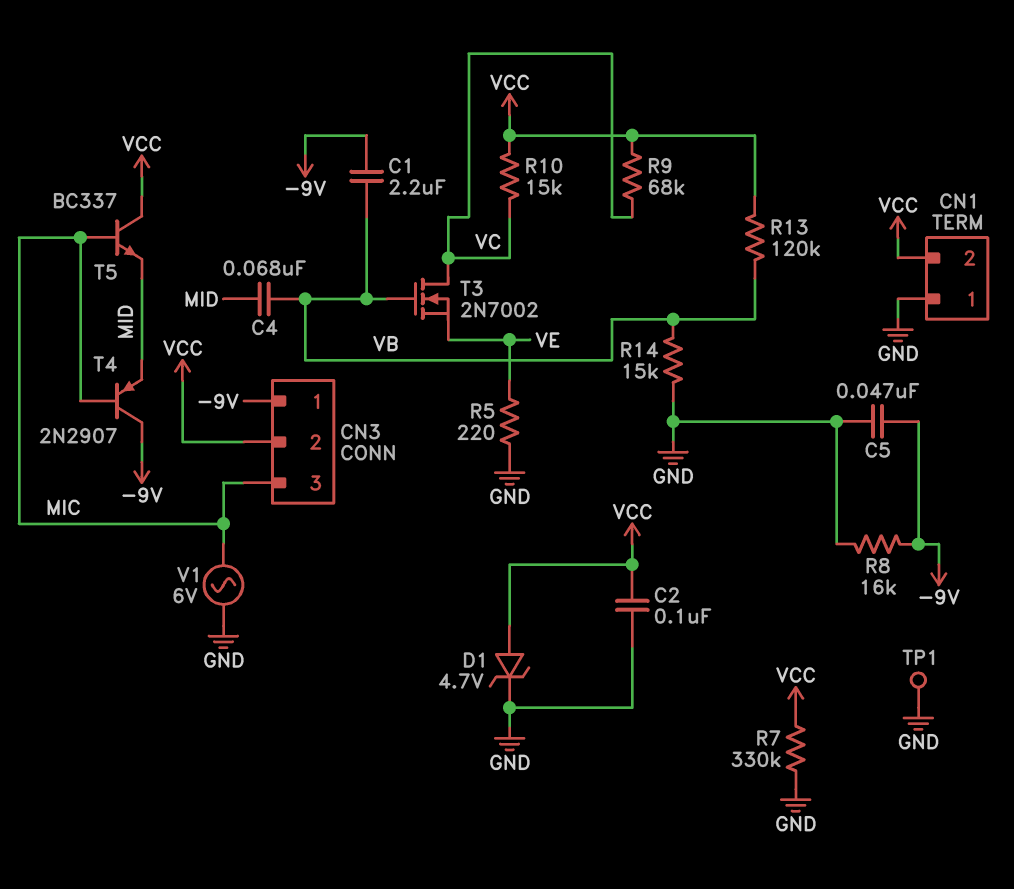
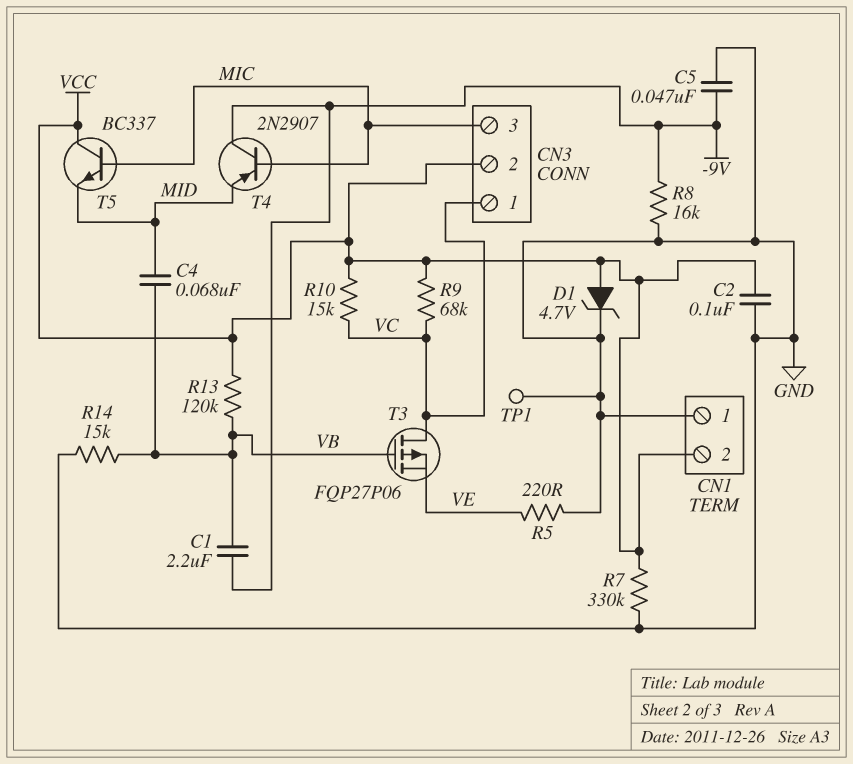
CN3 pin 1: -9V -> VC
T3: NMOS 2N7002 (G VB, D VC, S VE) -> PMOS FQP27P06 (G VB, D VC, S VE)
V1: AC 6V (GND, MIC) -> none

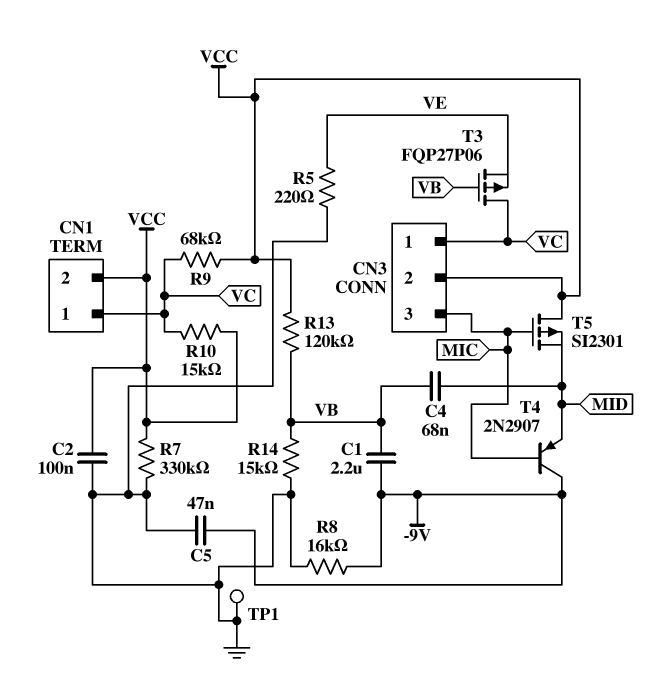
CN1 pin 1: GND -> VC
D1: zener 4.7V (A VCC, K GND) -> none
T5: NPN BC337 (B MIC, C VCC, E MID) -> PMOS SI2301 (G MIC, D VCC, S MID)

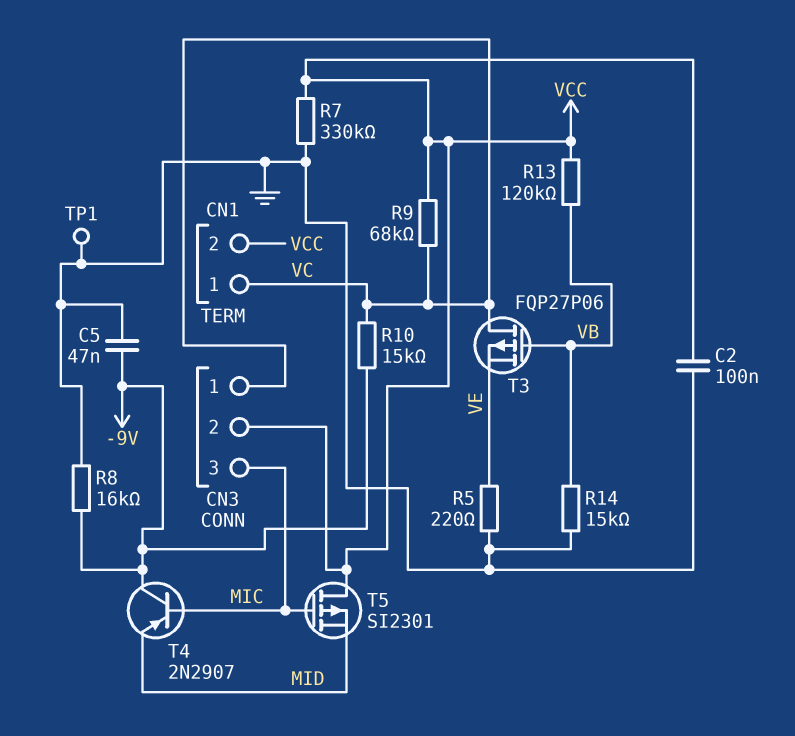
C1: 2.2uF (-9V, VB) -> none
C4: 68nF (MID, VB) -> none
R10: 15k (VC, VCC) -> 15k (-9V, VC)

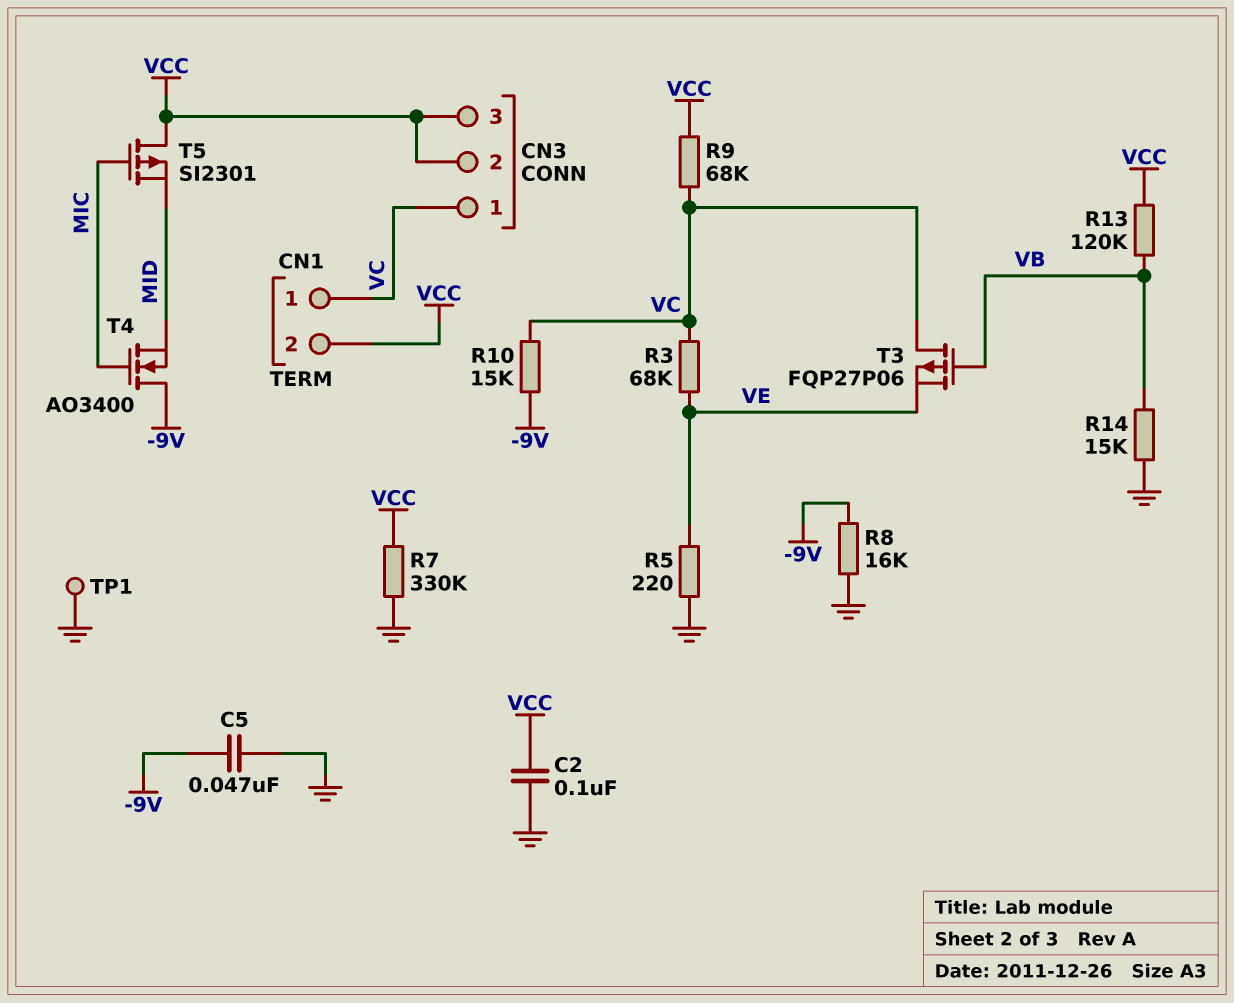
CN3 pin 3: MIC -> VCC
R3: none -> 68k (VC, VE)
T4: PNP 2N2907 (B MIC, C -9V, E MID) -> NMOS AO3400 (G MIC, D -9V, S MID)

